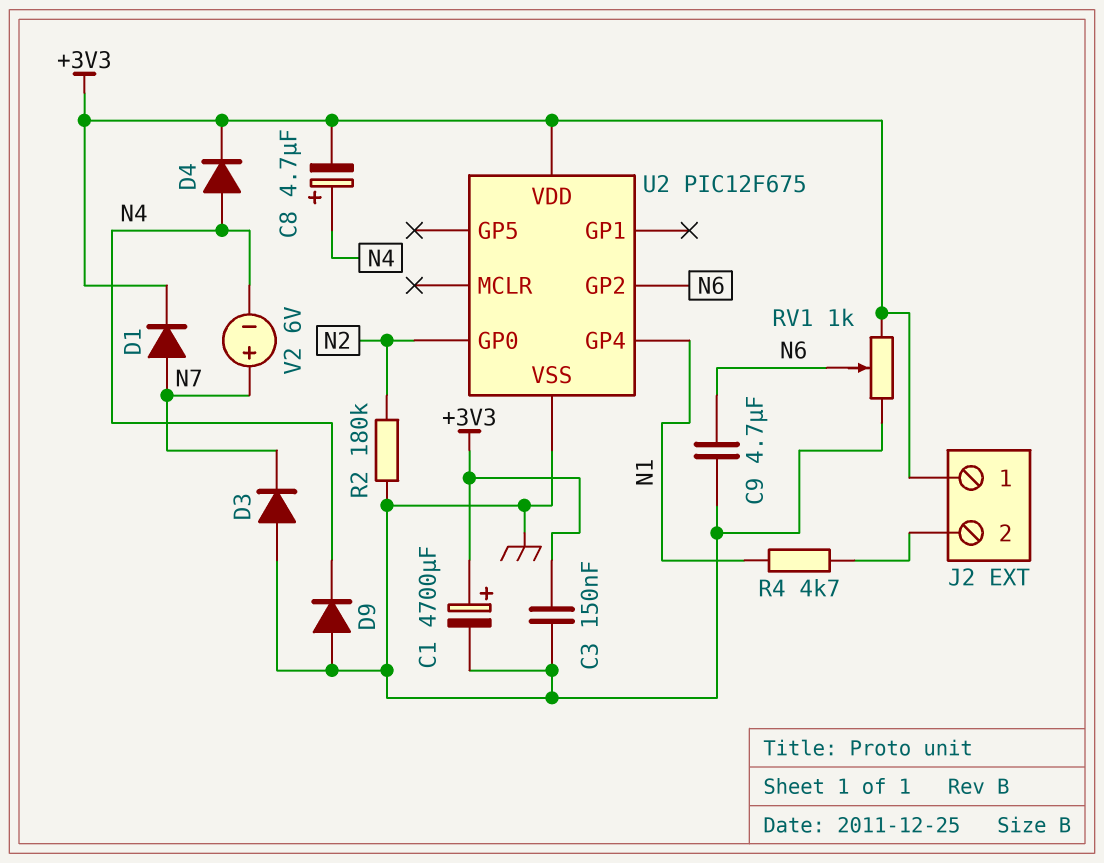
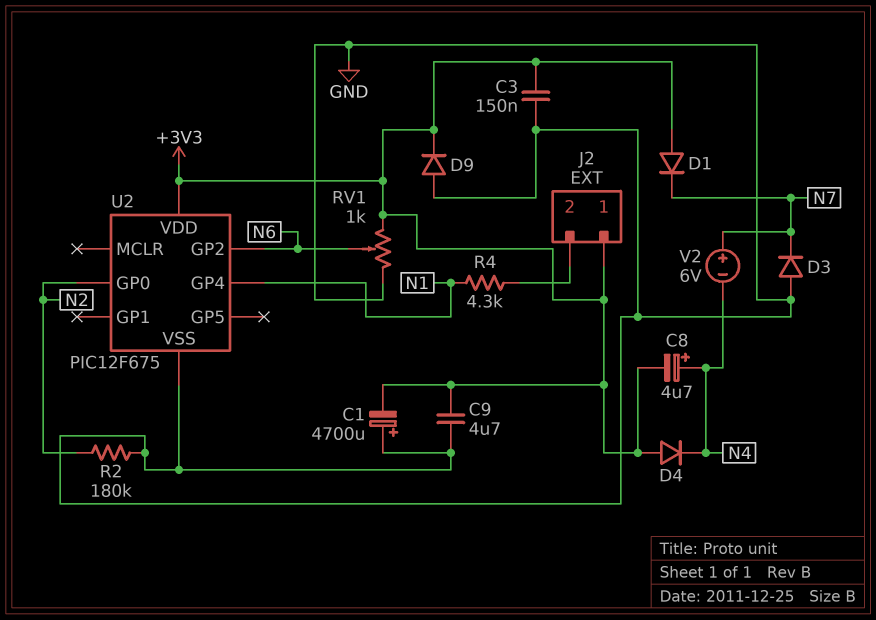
C1: 4700uF (plus +3V3, minus GND) -> 4700uF (plus GND, minus +3V3)
C9: 4.7uF (GND, N6) -> 4.7uF (+3V3, GND)
D1: diode (A N7, K +3V3) -> diode (A +3V3, K N7)
D4: diode (A N4, K +3V3) -> diode (A +3V3, K N4)
D9: diode (A GND, K N4) -> diode (A GND, K +3V3)
R4: 4.7k (J2/2, N1) -> 4.3k (J2/2, N1)

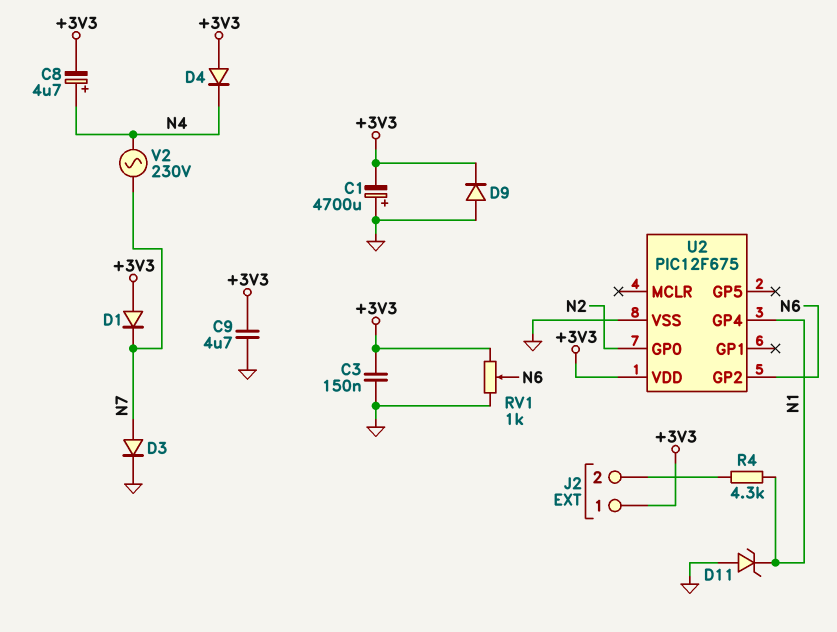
D3: diode (A GND, K N7) -> diode (A N7, K GND)
D11: none -> zener (A GND, K N1)
R2: 180k (GND, N2) -> none
V2: 6V (plus N7, minus N4) -> AC 230V (N4, N7)

